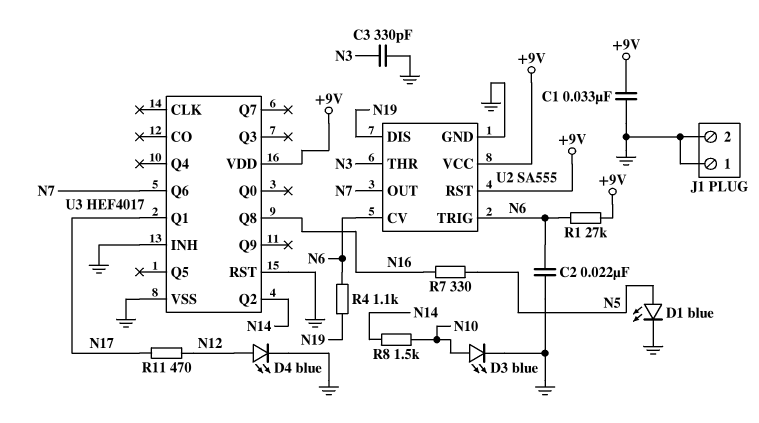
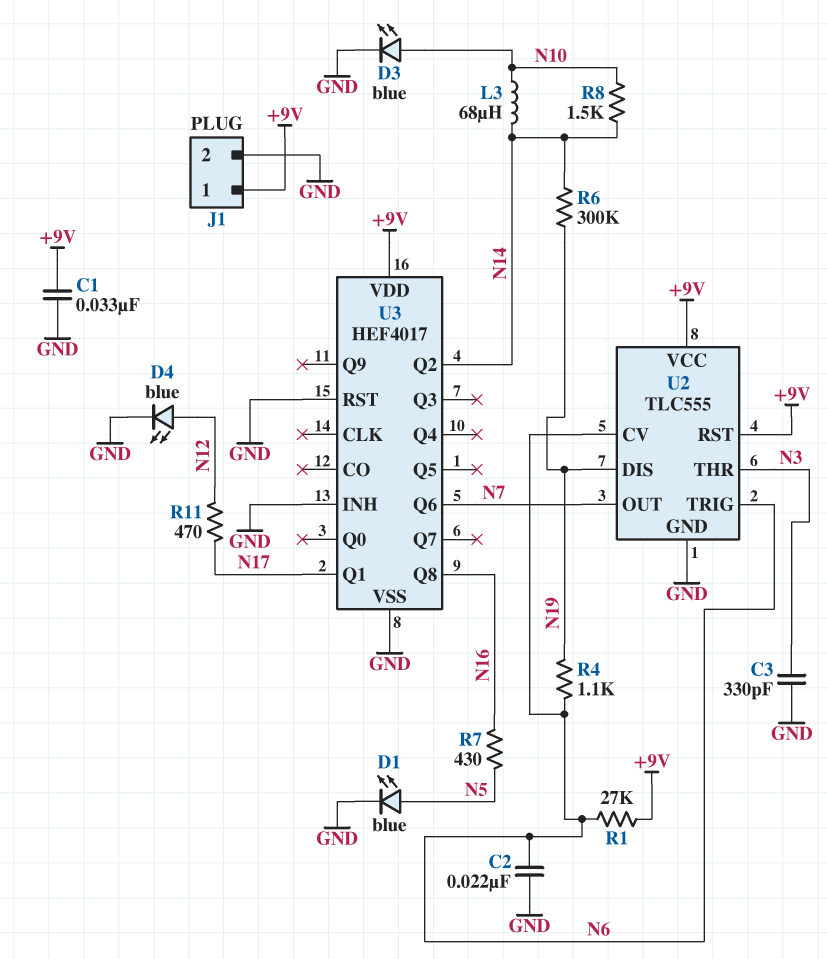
J1 pin 1: GND -> +9V
L3: none -> 68uH (N10, N14)
R6: none -> 300k (N14, N19)
R7: 330 (N5, N16) -> 430 (N5, N16)
U2: SA555 -> TLC555

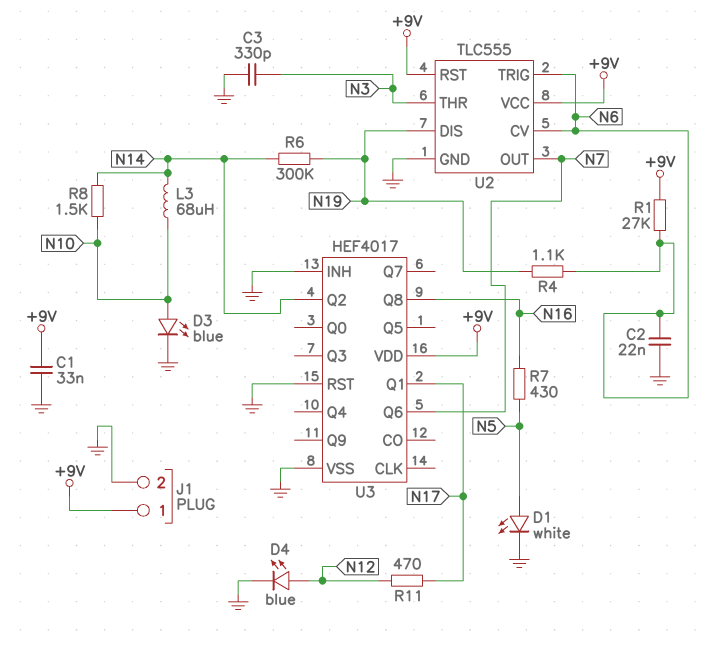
D1: LED blue (A N5, K GND) -> LED white (A N5, K GND)

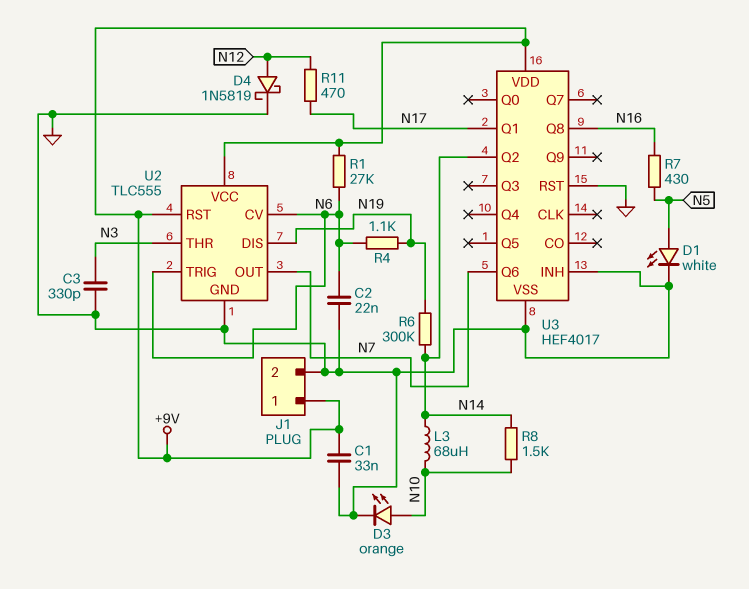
D3: LED blue (A N10, K GND) -> LED orange (A N10, K GND)
D4: LED blue (A N12, K GND) -> schottky 1N5819 (A N12, K GND)

